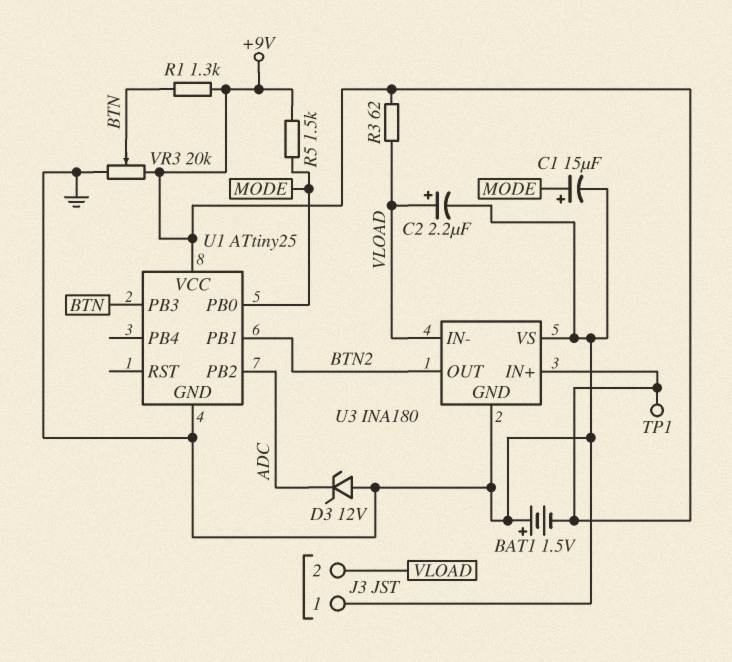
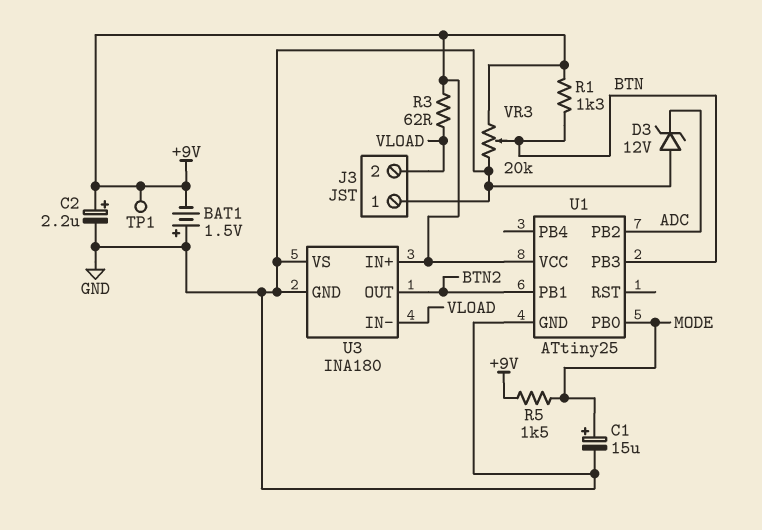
C2: 2.2uF (plus VLOAD, minus GND) -> 2.2uF (plus +9V, minus GND)

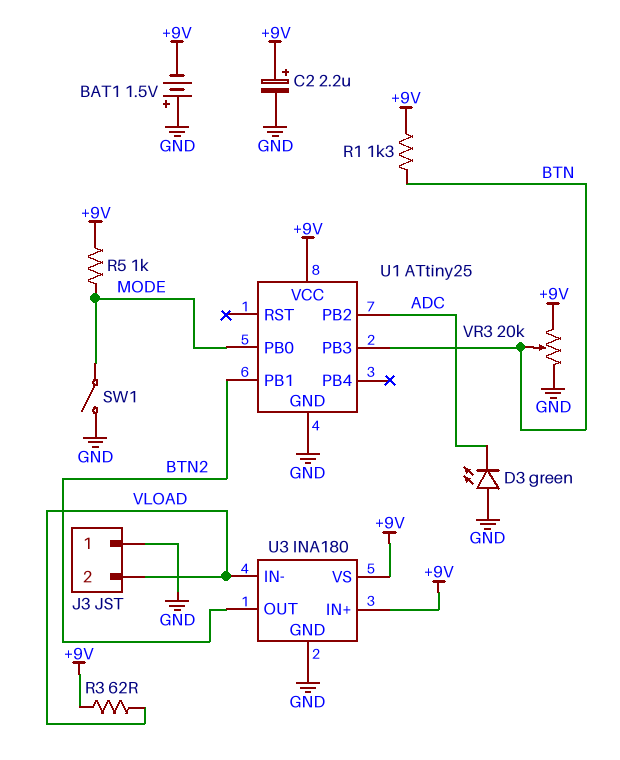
C1: 15uF (plus MODE, minus GND) -> none
D3: zener 12V (A GND, K ADC) -> LED green (A GND, K ADC)
R5: 1.5k (+9V, MODE) -> 1k (+9V, MODE)
SW1: none -> switch (GND, MODE)
TP1: test point (+9V) -> none
U3 pin VS: GND -> +9V

